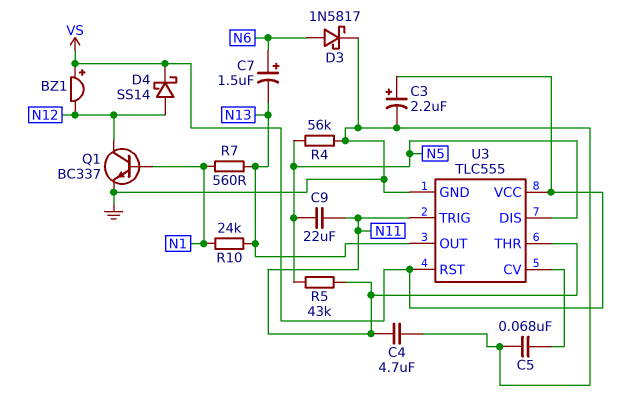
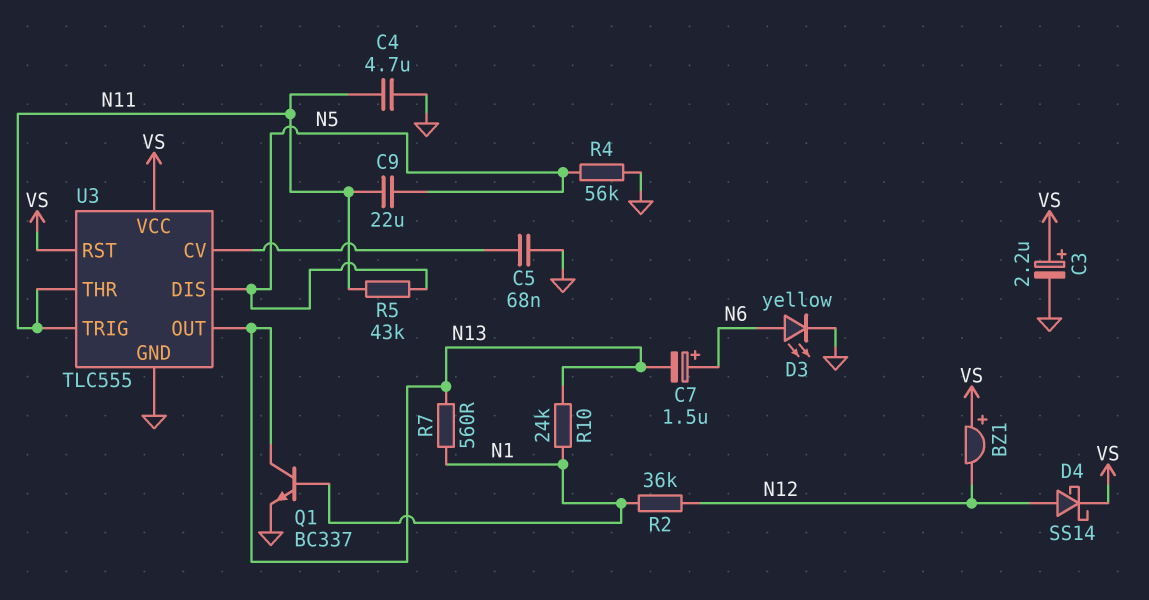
D3: schottky 1N5817 (A N6, K GND) -> LED yellow (A N6, K GND)
Q1: NPN BC337 (B N1, C N12, E GND) -> NPN BC337 (B N1, C N13, E GND)
R2: none -> 36k (N1, N12)

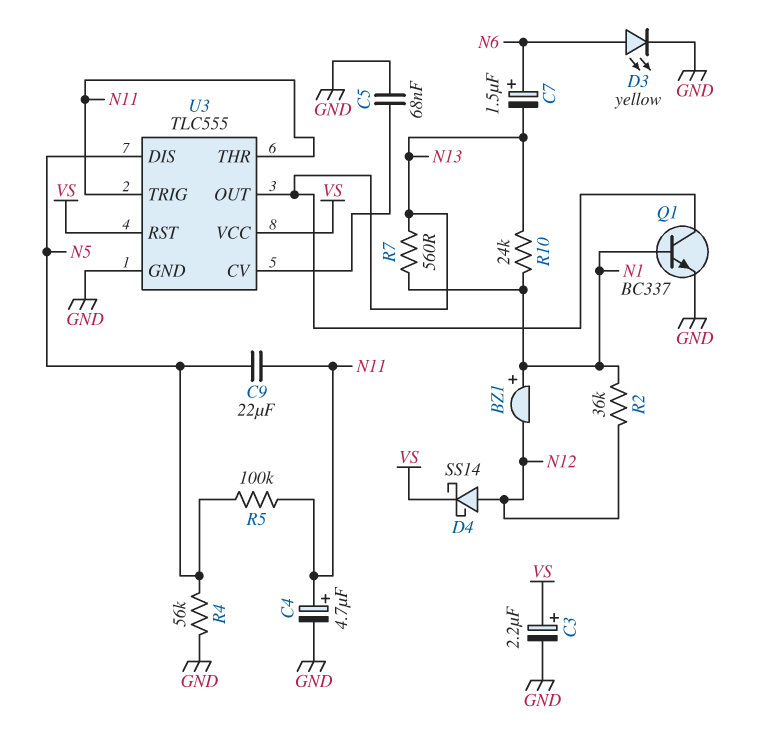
BZ1: buzzer (plus VS, minus N12) -> buzzer (plus N1, minus N12)
C4: 4.7uF (GND, N11) -> 4.7uF (plus N11, minus GND)
R5: 43k (N5, N11) -> 100k (N5, N11)

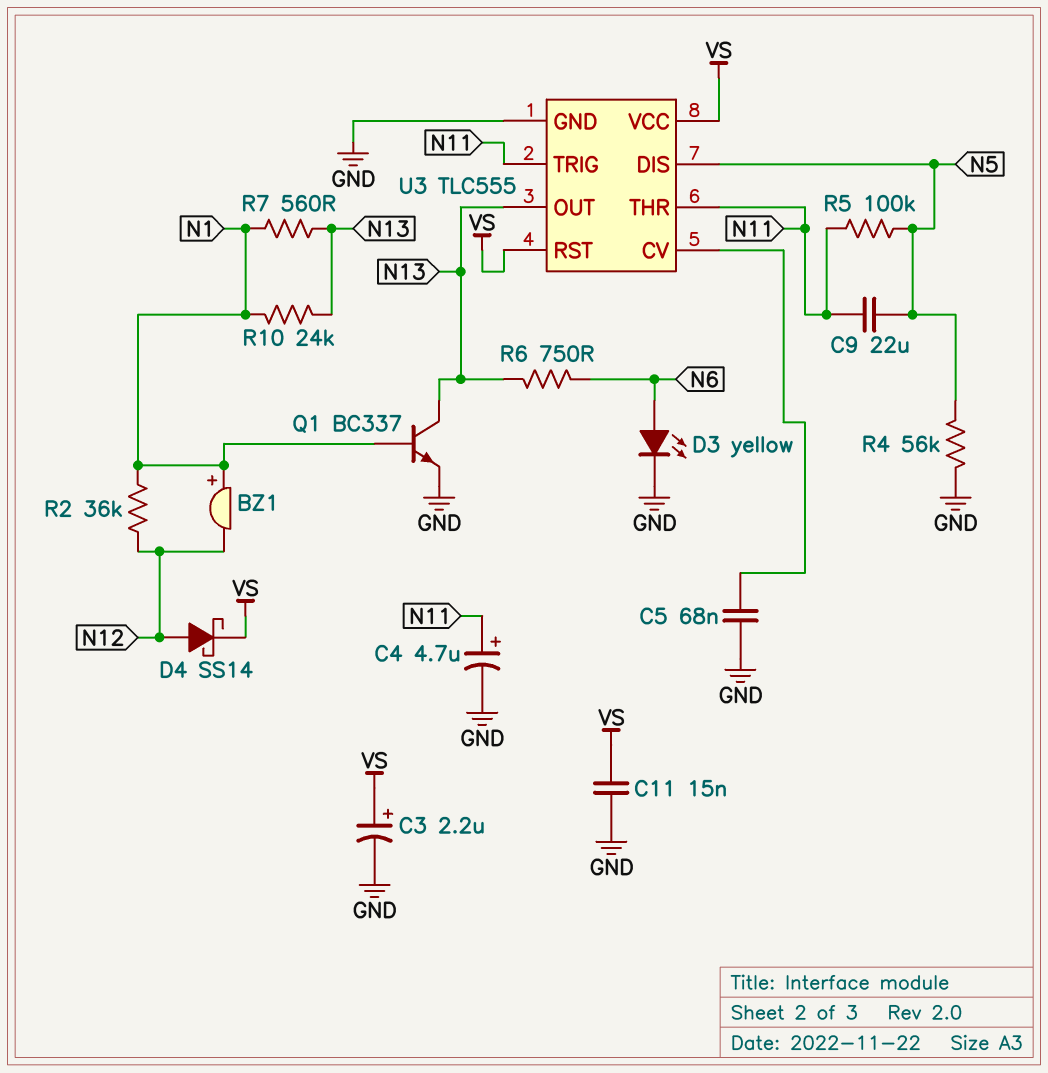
C7: 1.5uF (plus N6, minus N13) -> none
C11: none -> 15nF (GND, VS)
R6: none -> 750 (N6, N13)

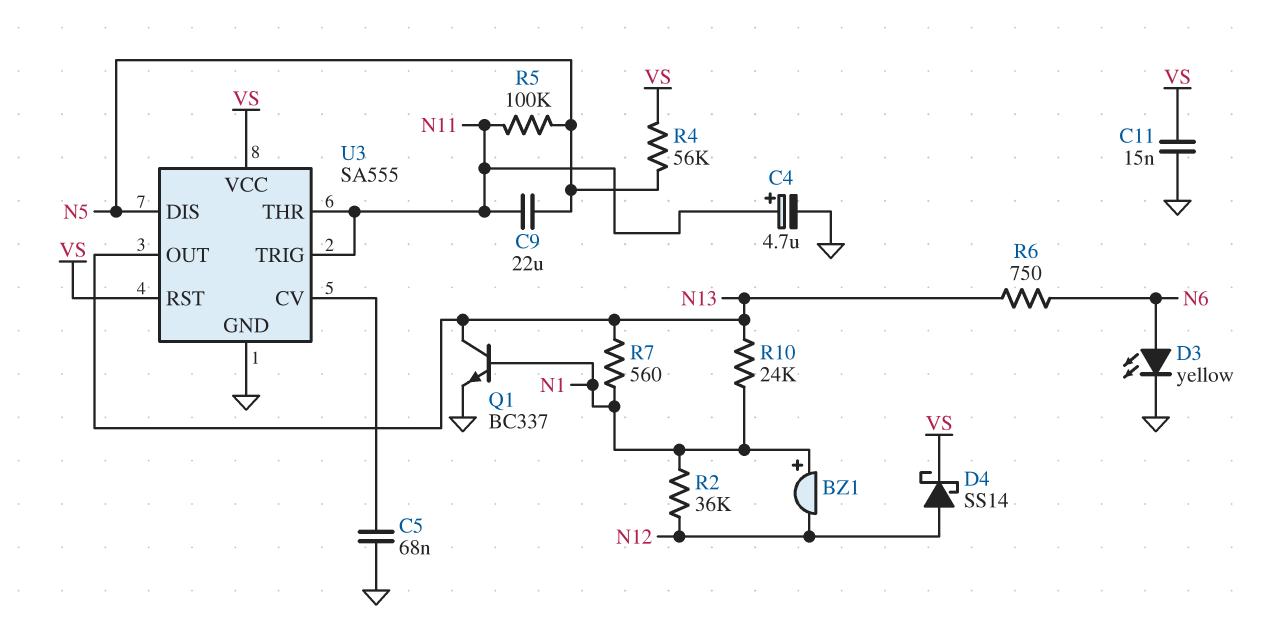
C3: 2.2uF (plus VS, minus GND) -> none
R4: 56k (GND, N5) -> 56k (N5, VS)
U3: TLC555 -> SA555

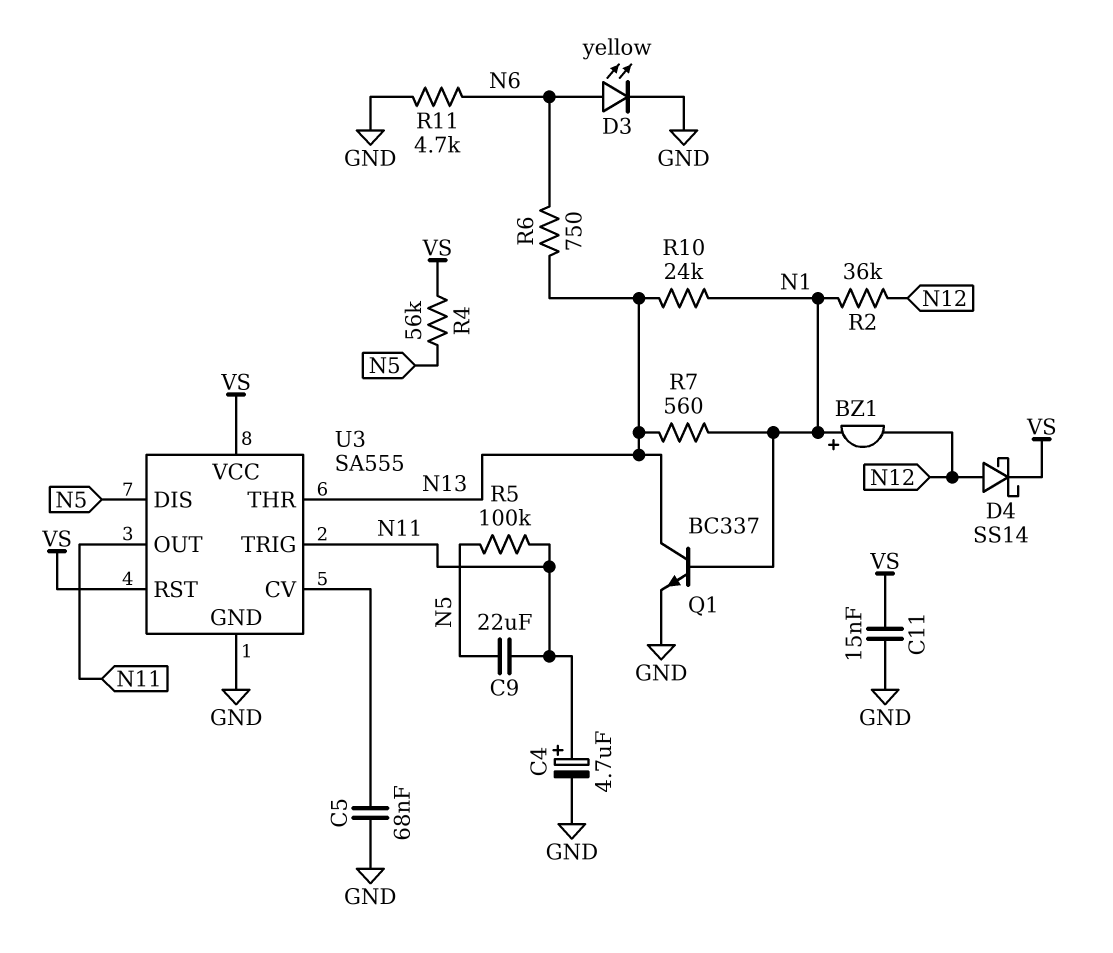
R11: none -> 4.7k (GND, N6)
U3 pin OUT: N13 -> N11
U3 pin THR: N11 -> N13

